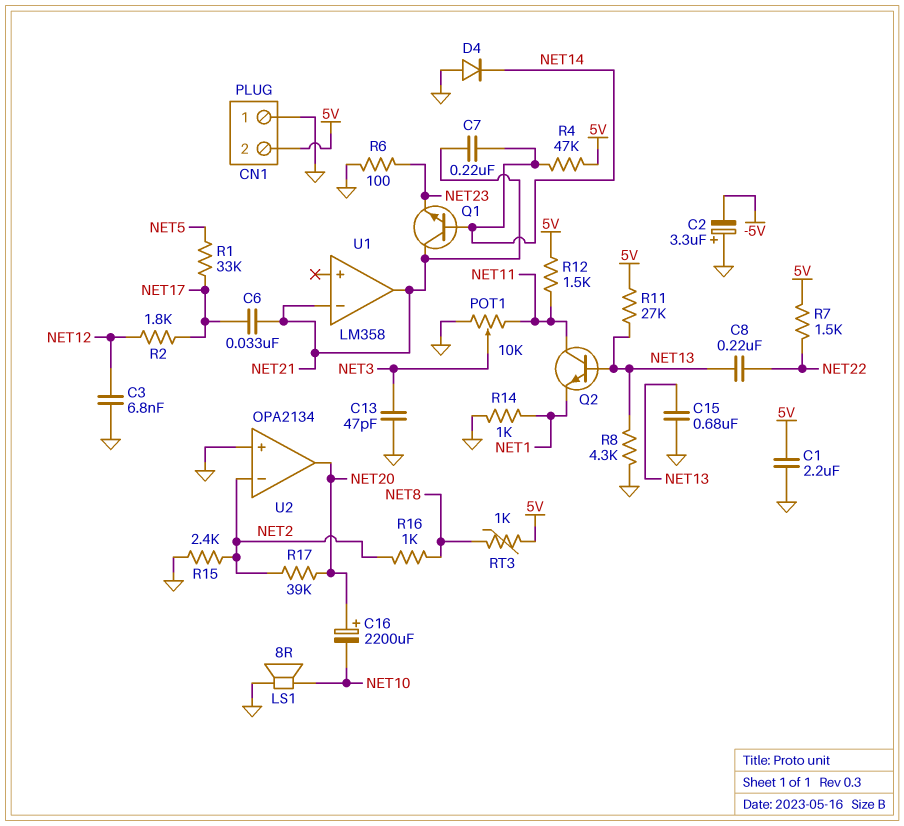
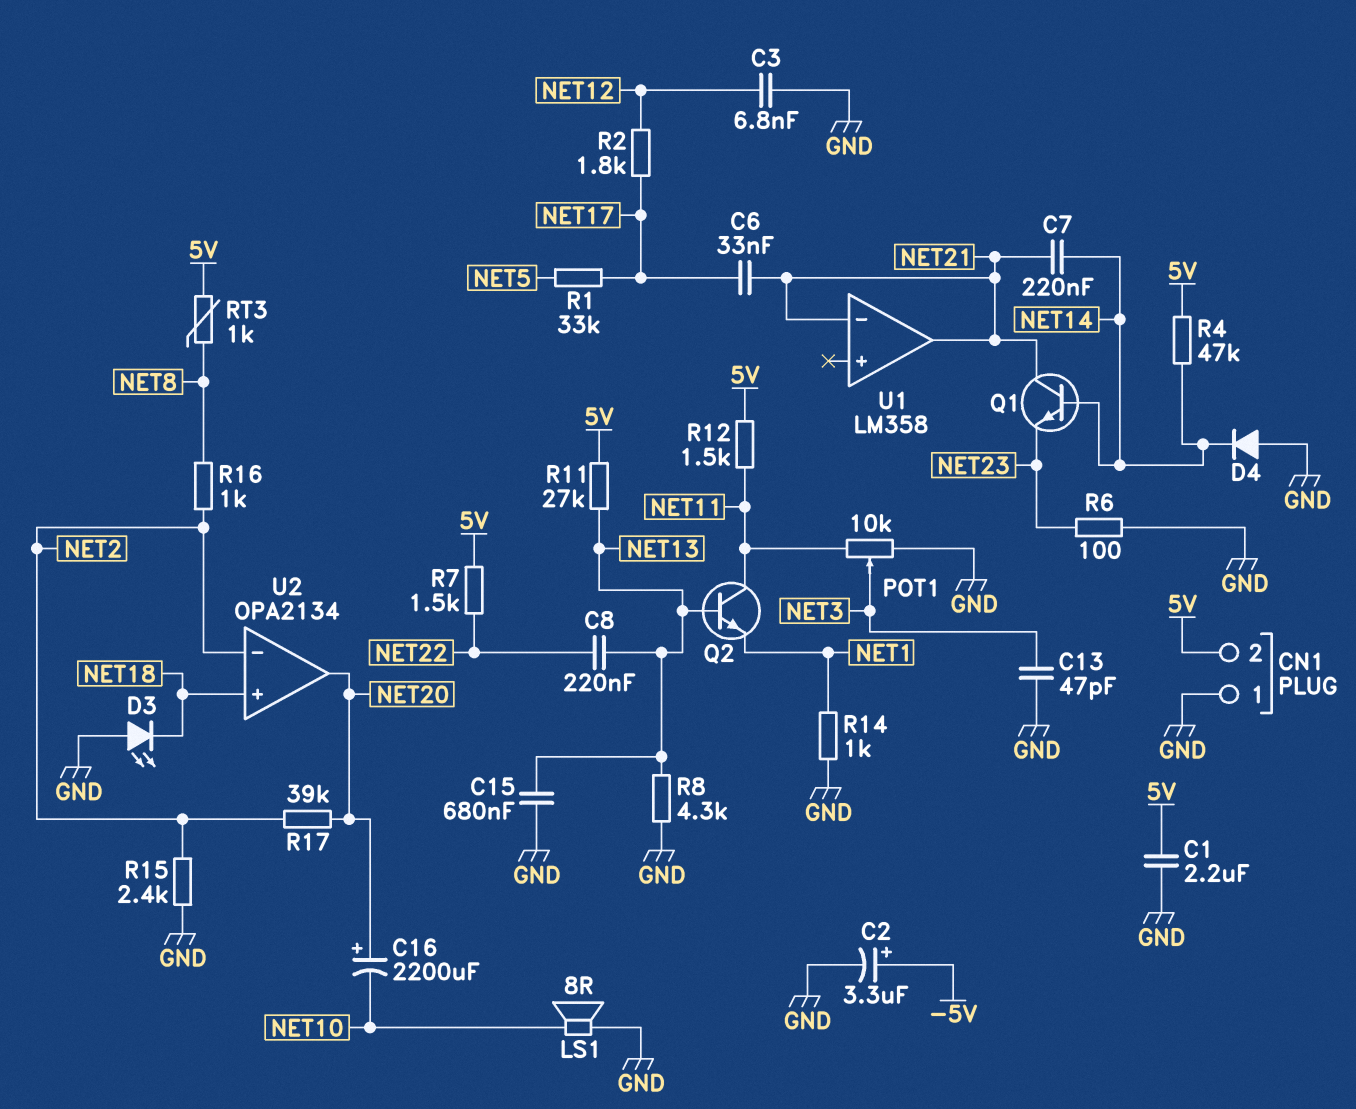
C2: 3.3uF (plus GND, minus -5V) -> 3.3uF (plus -5V, minus GND)
D3: none -> LED (A GND, K NET18)
U2 pin in+: GND -> NET18

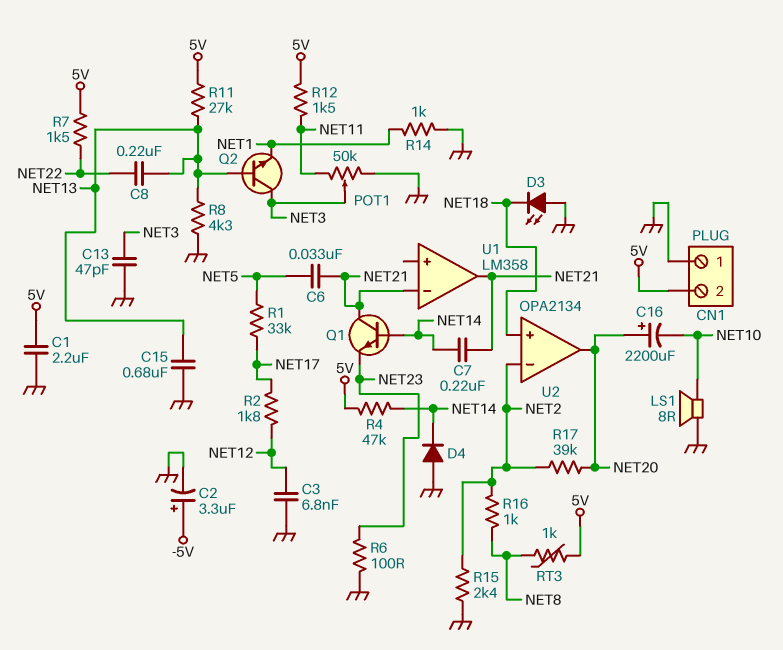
C6: 33nF (NET17, NET21) -> 33nF (NET5, NET21)
POT1: 10k (GND, NET11, wiper NET3) -> 50k (GND, NET11, wiper NET3)
Q2: NPN (B NET13, C NET11, E NET1) -> NPN (B NET13, C NET3, E NET1)

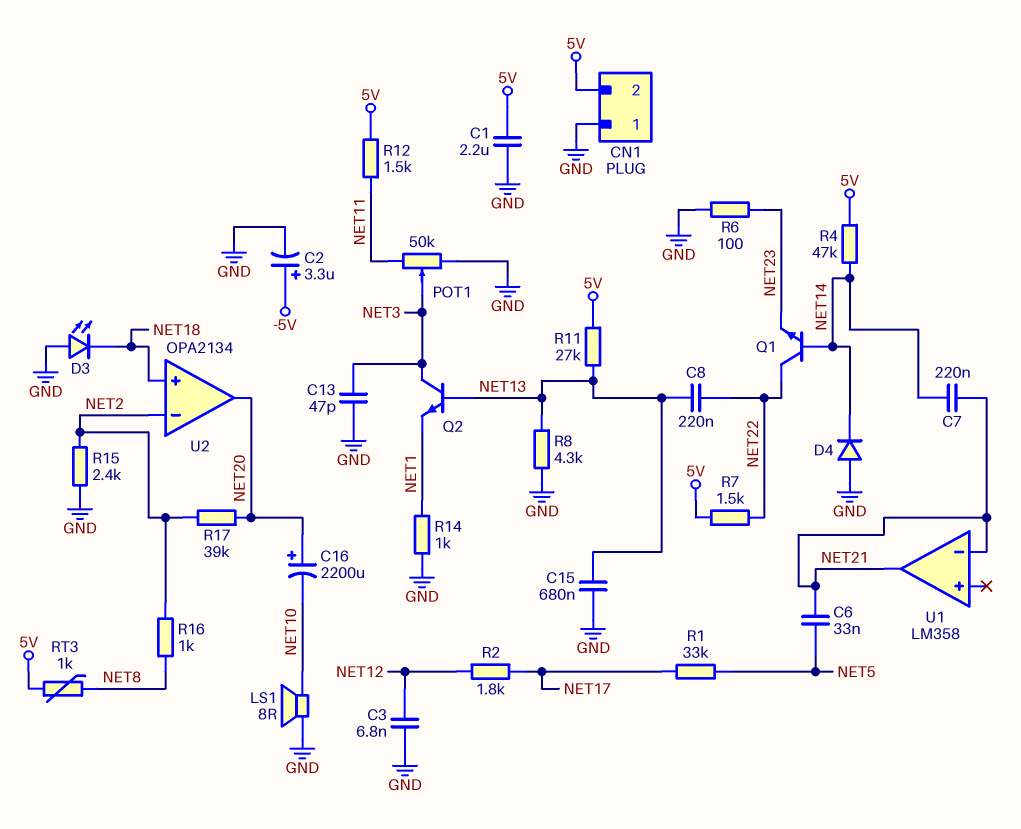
Q1: NPN (B NET14, C NET21, E NET23) -> NPN (B NET14, C NET22, E NET23)

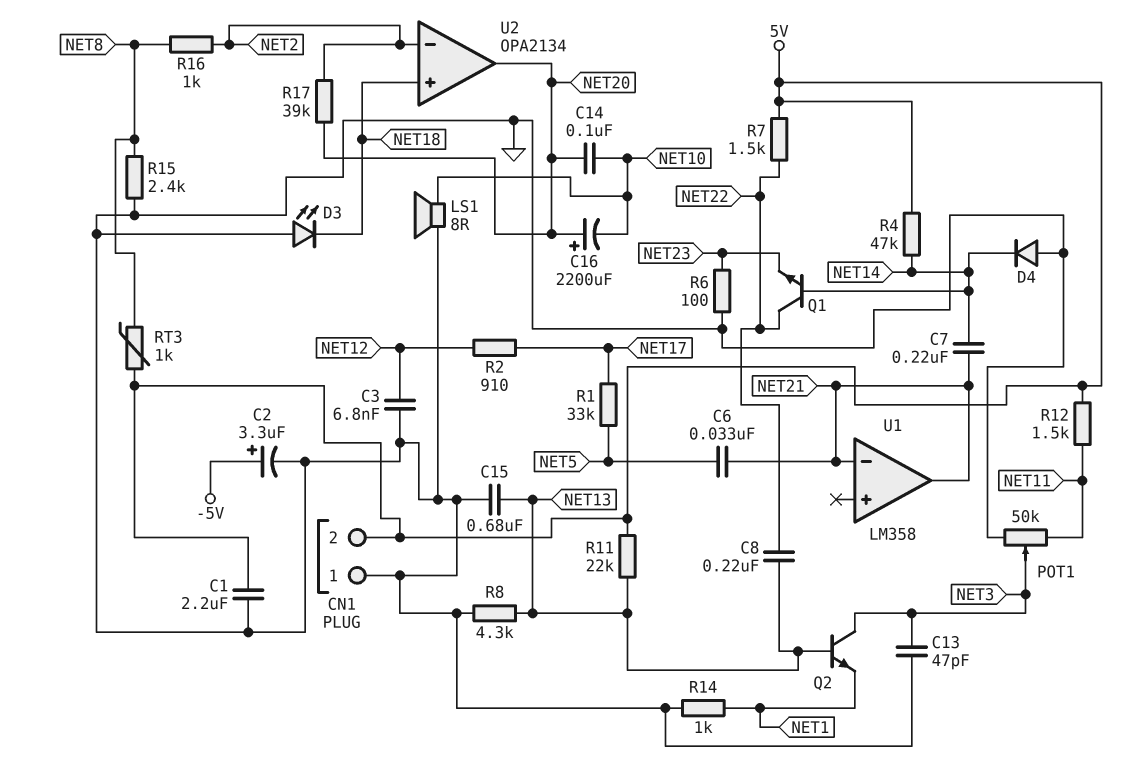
C14: none -> 100nF (NET10, NET20)
R2: 1.8k (NET12, NET17) -> 910 (NET12, NET17)
R11: 27k (5V, NET13) -> 22k (5V, NET13)
R15: 2.4k (GND, NET2) -> 2.4k (GND, NET8)

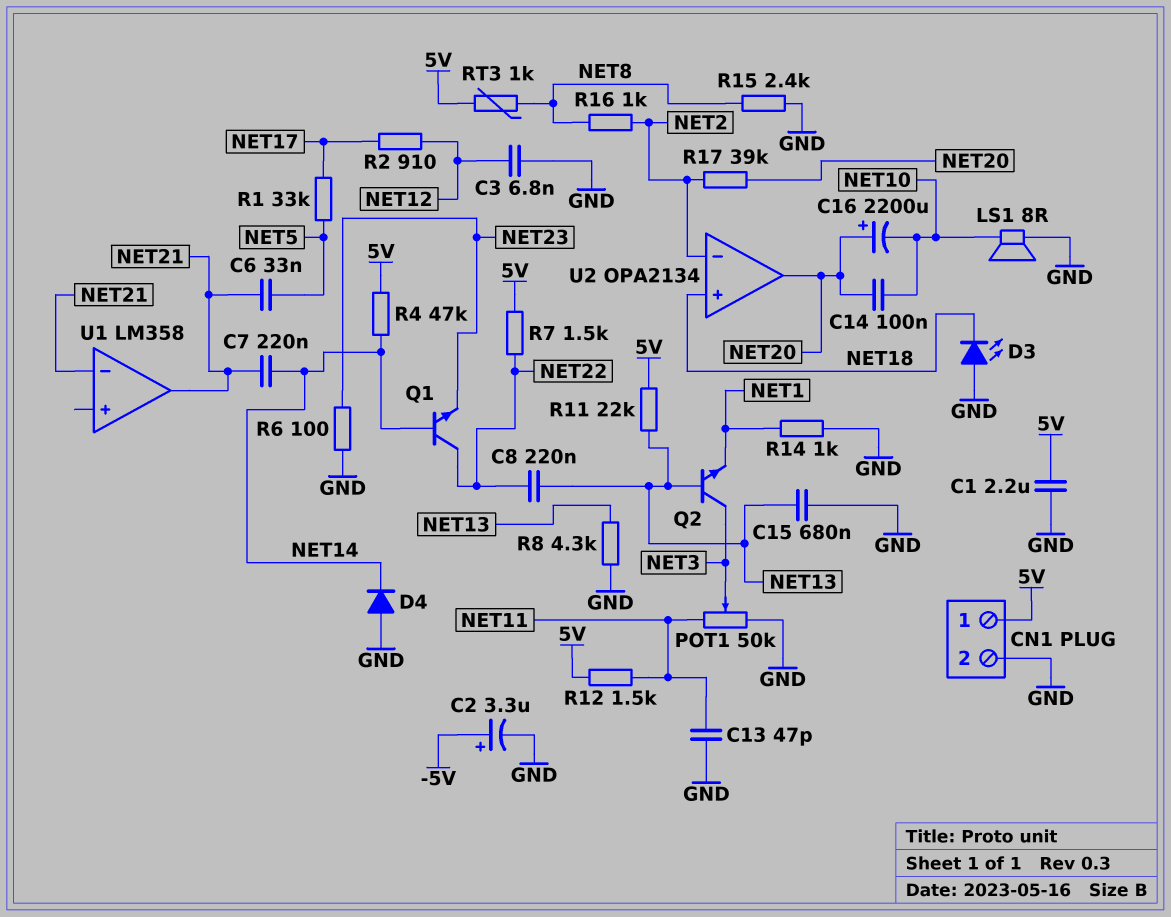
C13: 47pF (GND, NET3) -> 47pF (GND, NET11)
CN1 pin 1: GND -> 5V
CN1 pin 2: 5V -> GND

